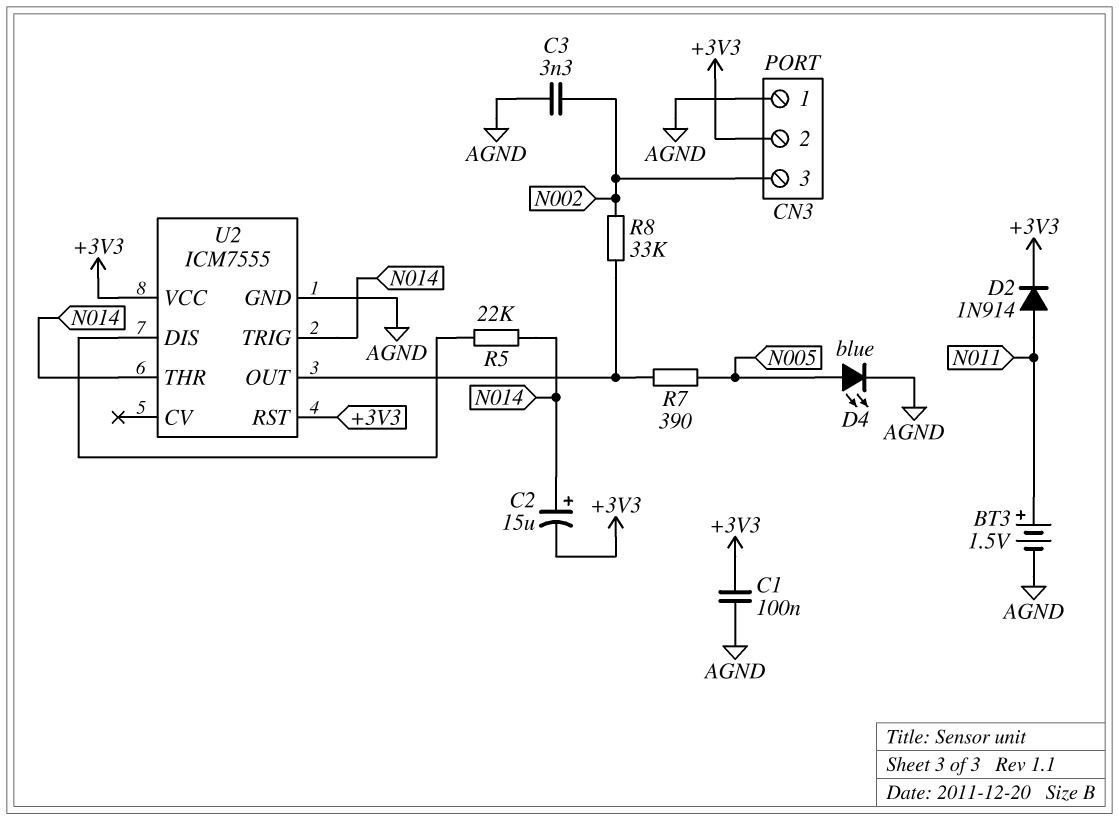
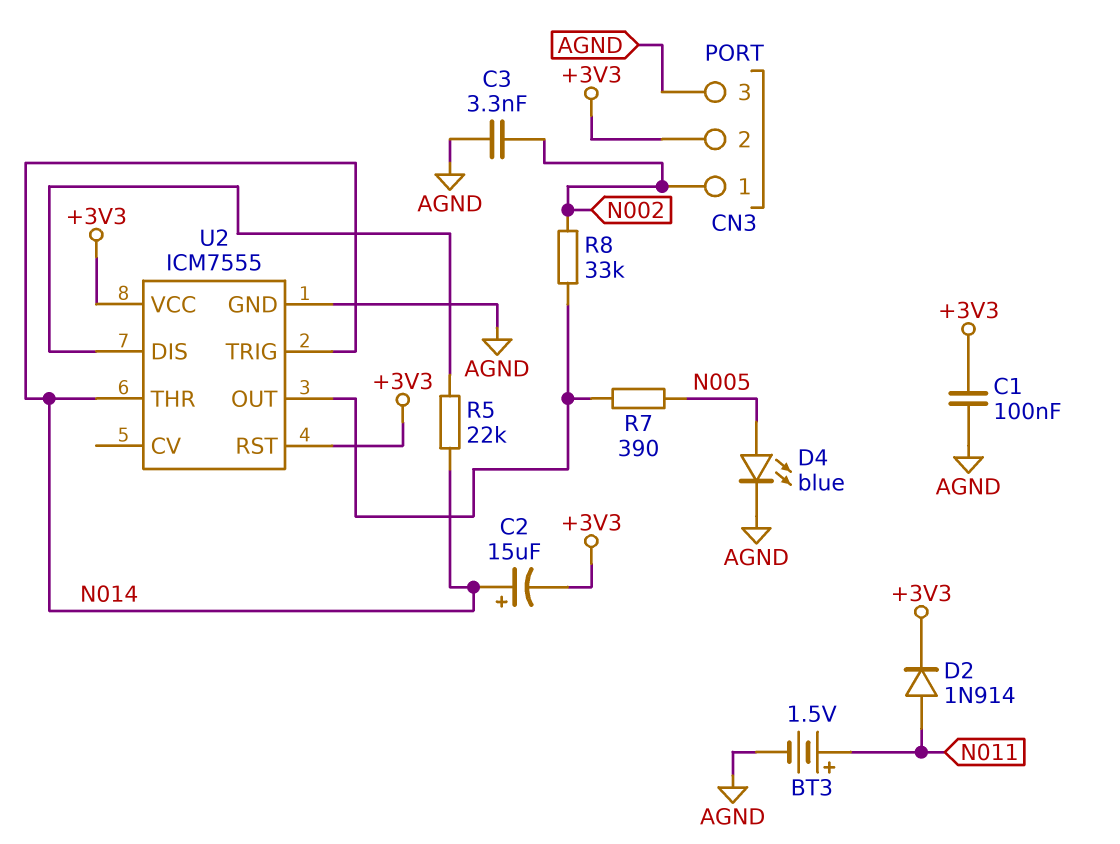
CN3 pin 1: AGND -> N002
CN3 pin 3: N002 -> AGND

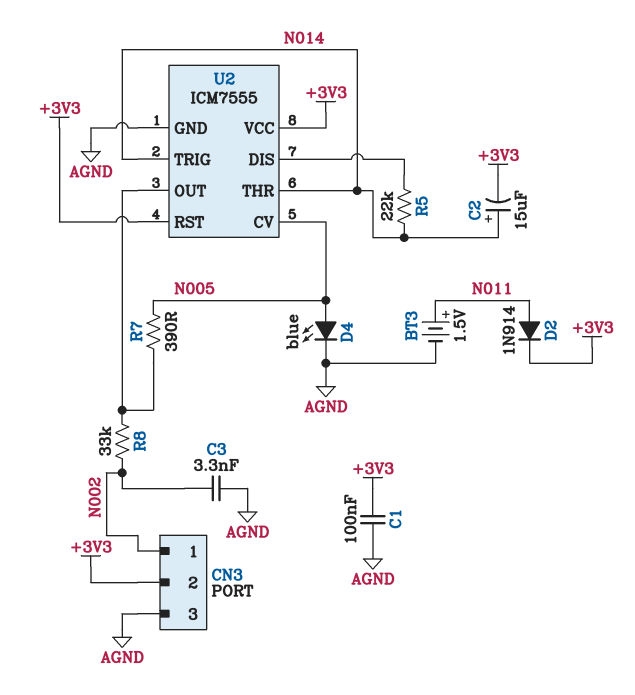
U2 pin CV: none -> N005

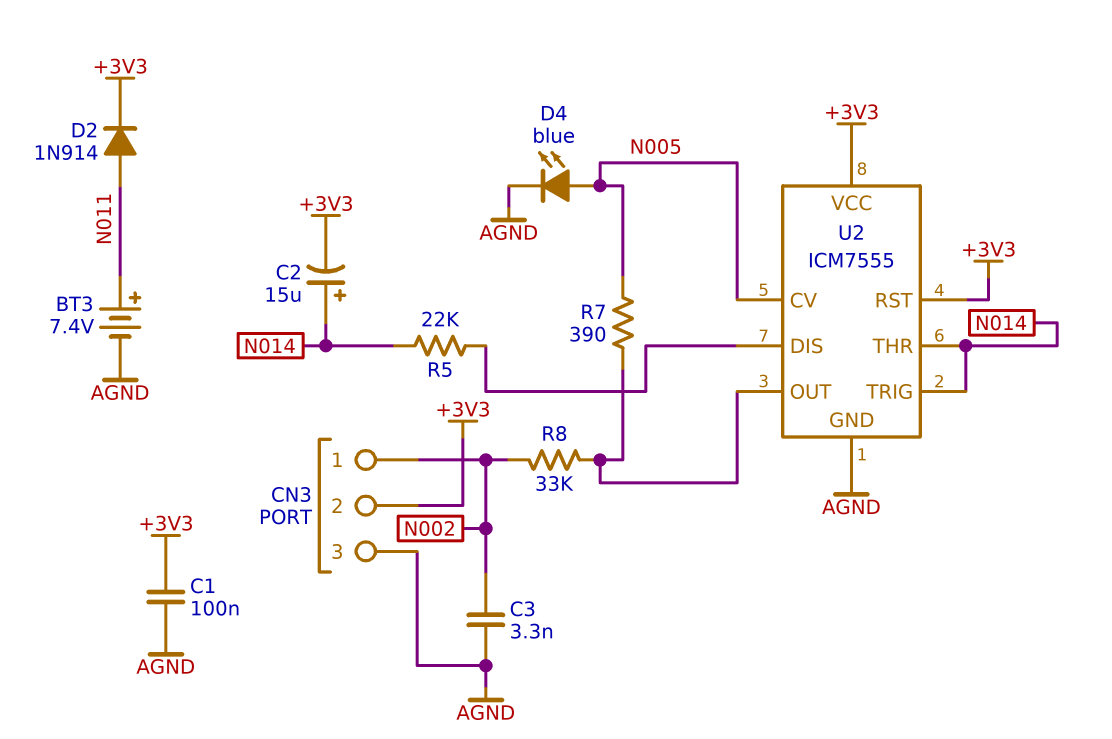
BT3: 1.5V (plus N011, minus AGND) -> 7.4V (plus N011, minus AGND)

